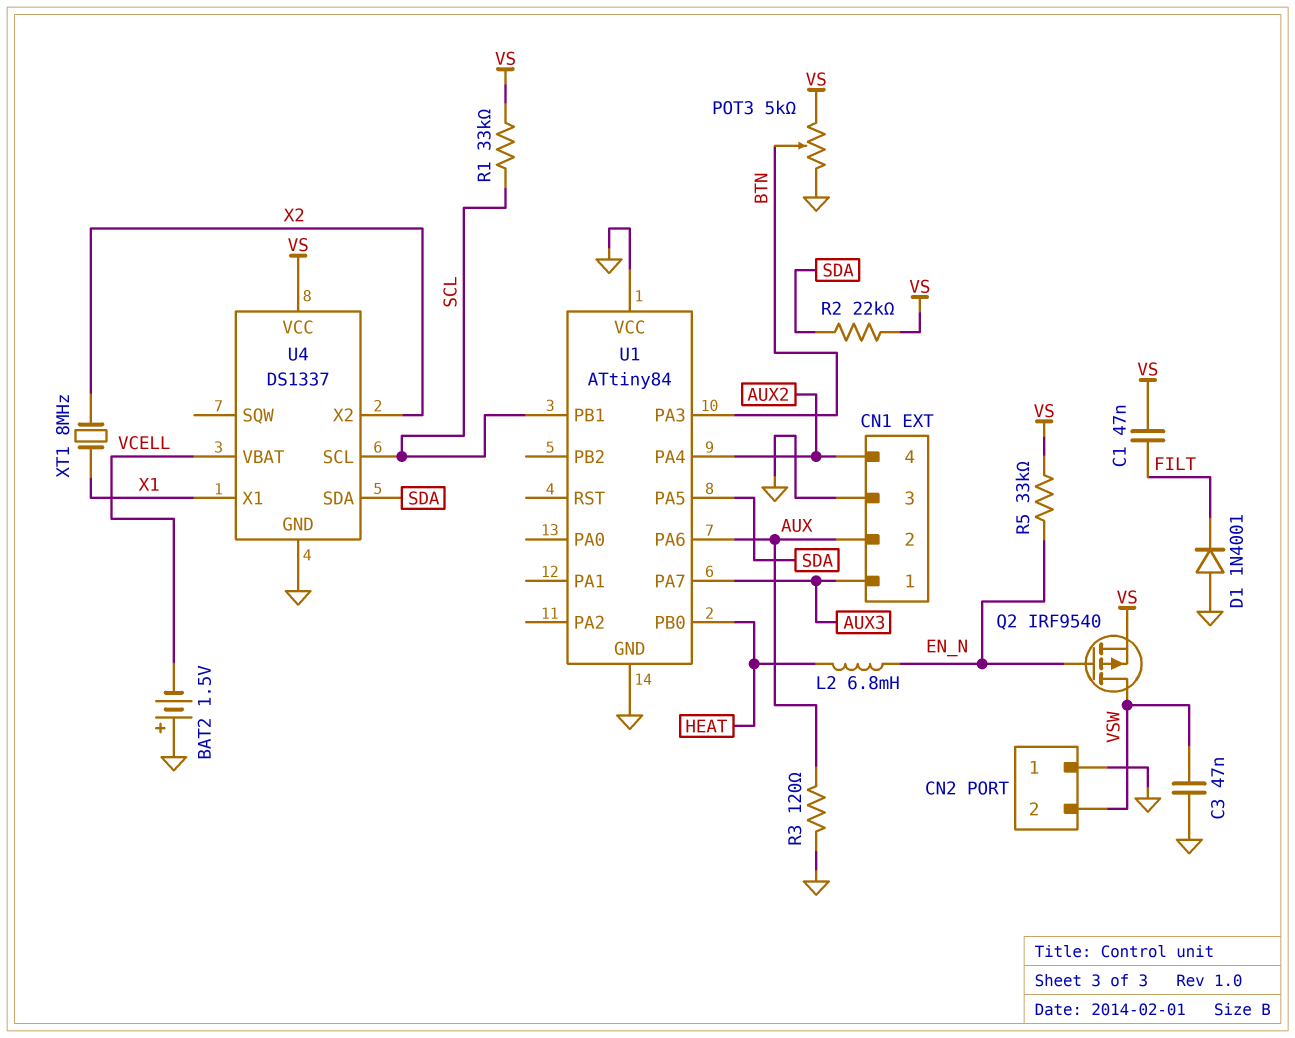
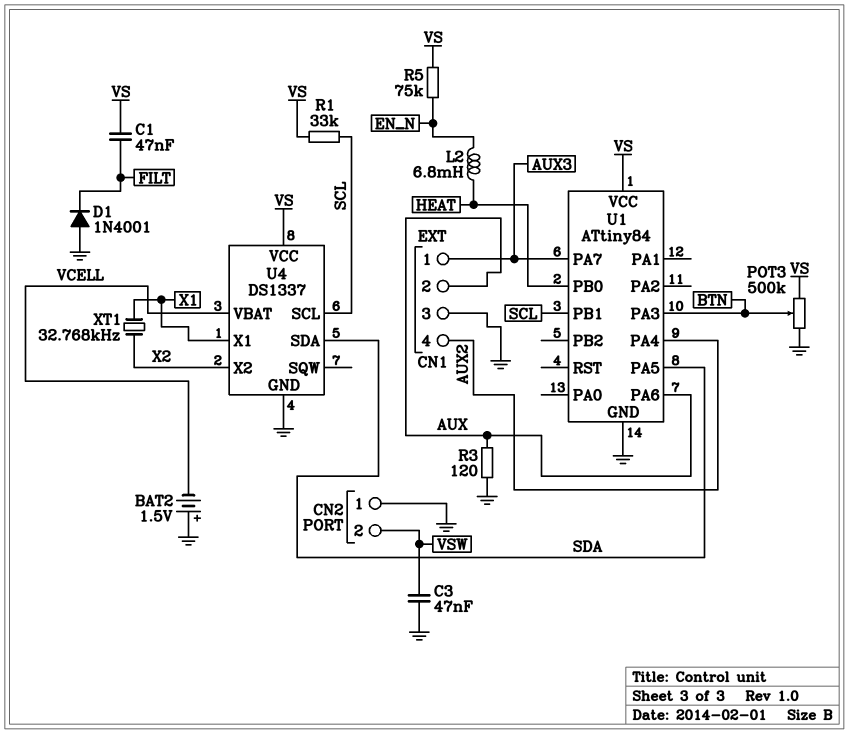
POT3: 5k (GND, VS, wiper BTN) -> 500k (GND, VS, wiper BTN)
Q2: PMOS IRF9540 (G EN_N, D VSW, S VS) -> none
R2: 22k (SDA, VS) -> none
R5: 33k (EN_N, VS) -> 75k (EN_N, VS)
U1 pin VCC: GND -> VS
XT1: 8MHz (X1, X2) -> 32.768kHz (X1, X2)

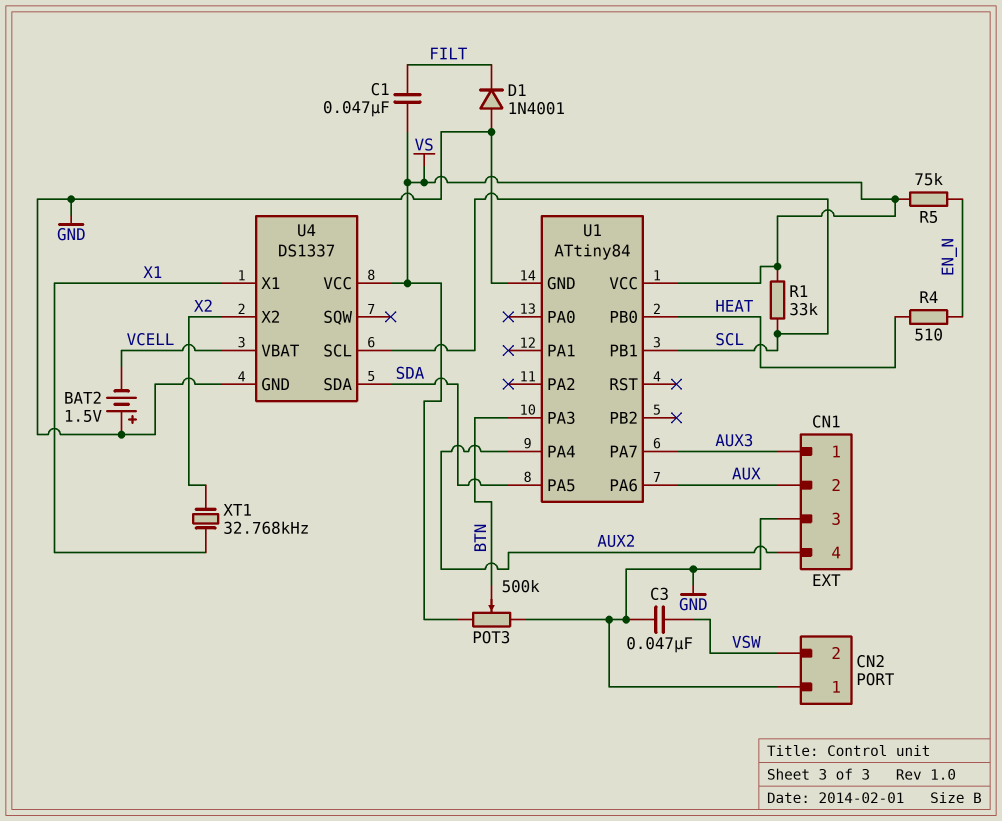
L2: 6.8mH (EN_N, HEAT) -> none
R3: 120 (AUX, GND) -> none
R4: none -> 510 (EN_N, HEAT)

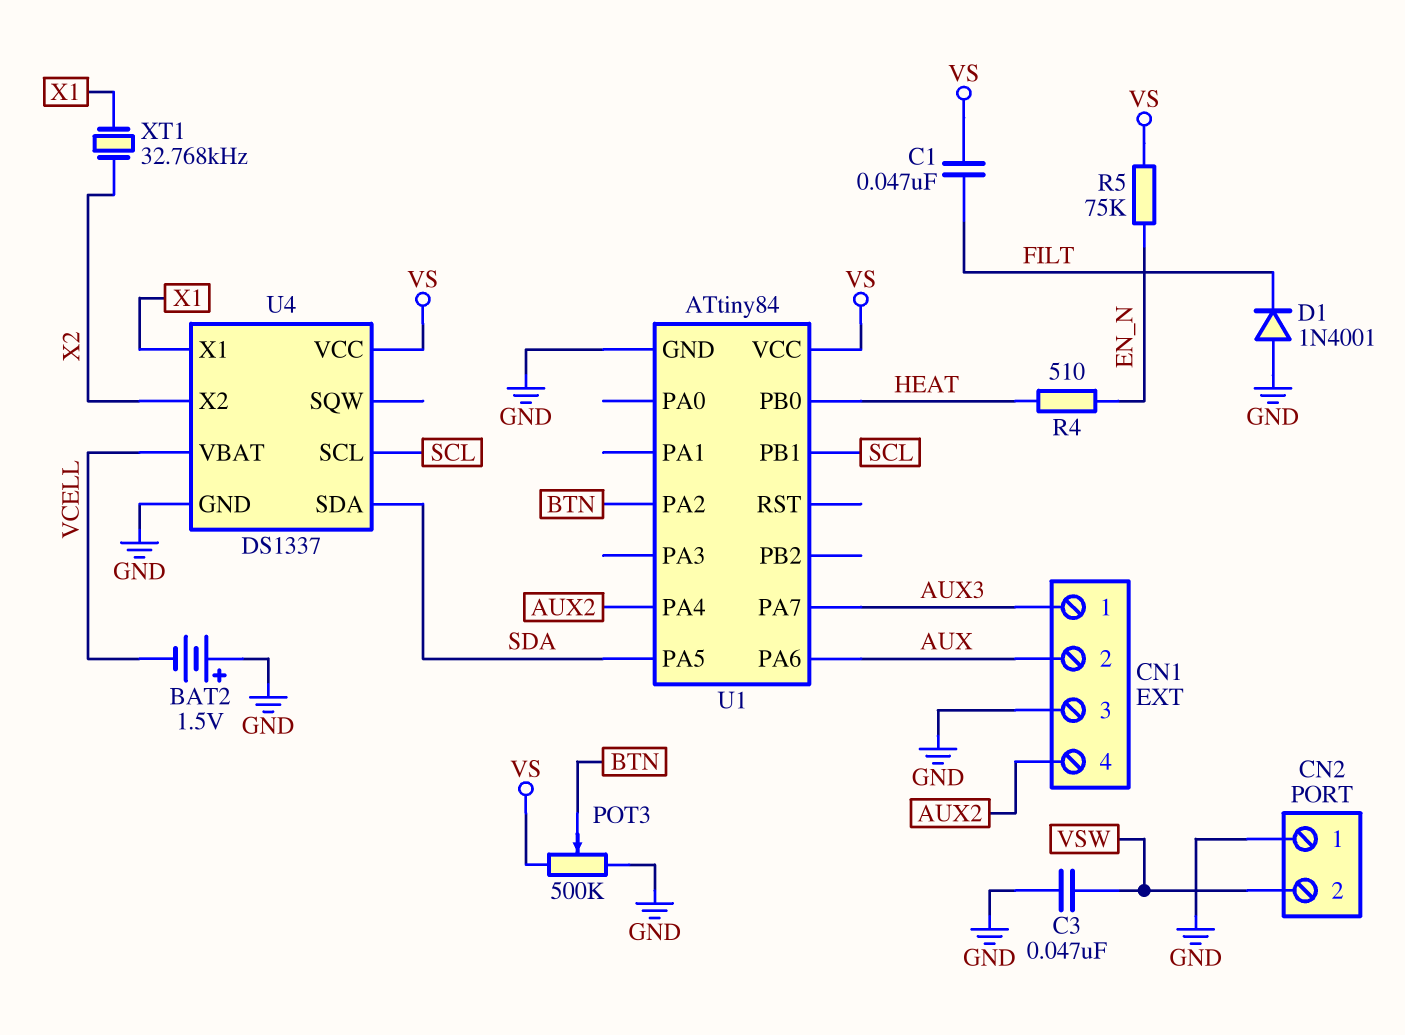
R1: 33k (SCL, VS) -> none
U1 pin PA2: none -> BTN
U1 pin PA3: BTN -> none

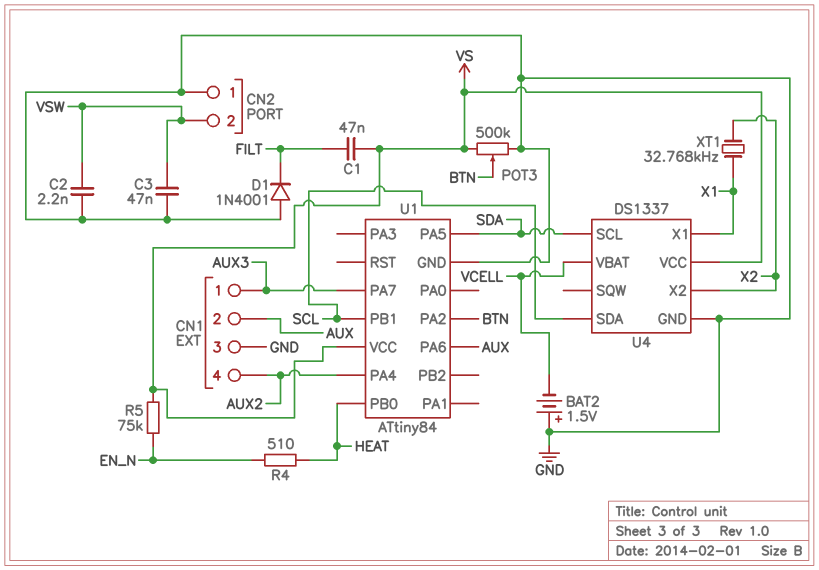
C2: none -> 2.2nF (GND, VSW)
U4 pin SCL: SCL -> SDA
U4 pin SDA: SDA -> SCL

